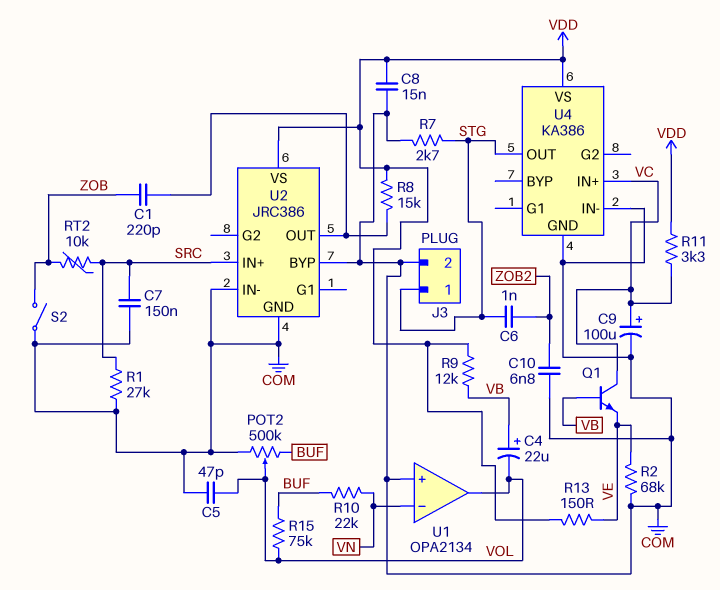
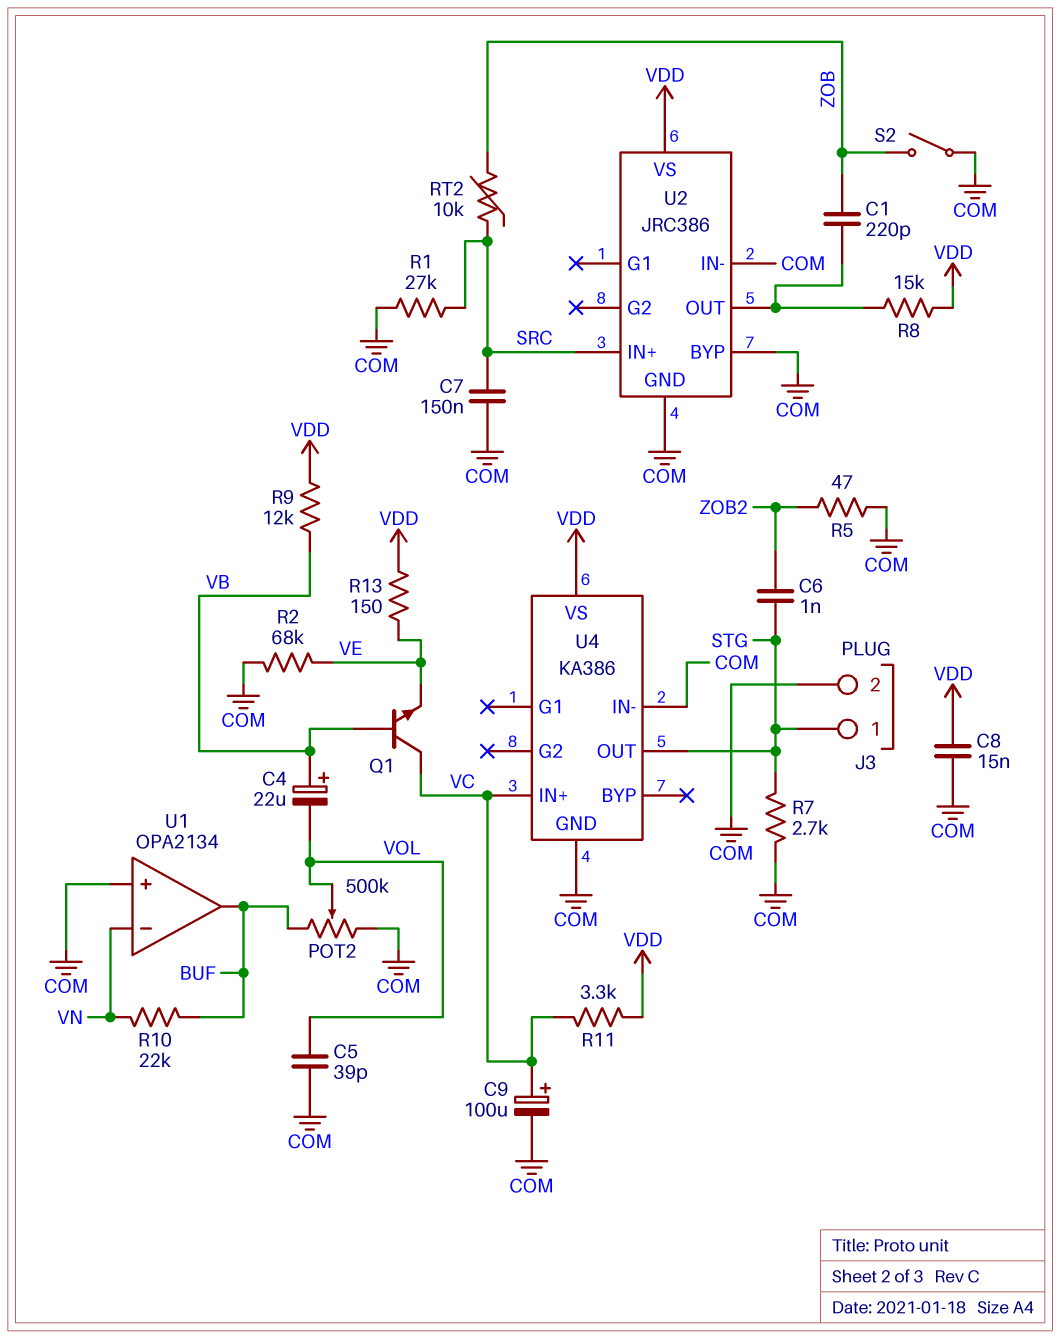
C5: 47pF (COM, VOL) -> 39pF (COM, VOL)
C10: 6.8nF (COM, ZOB2) -> none
R5: none -> 47 (COM, ZOB2)
R15: 75k (BUF, VOL) -> none
U1 pin out: VOL -> BUF

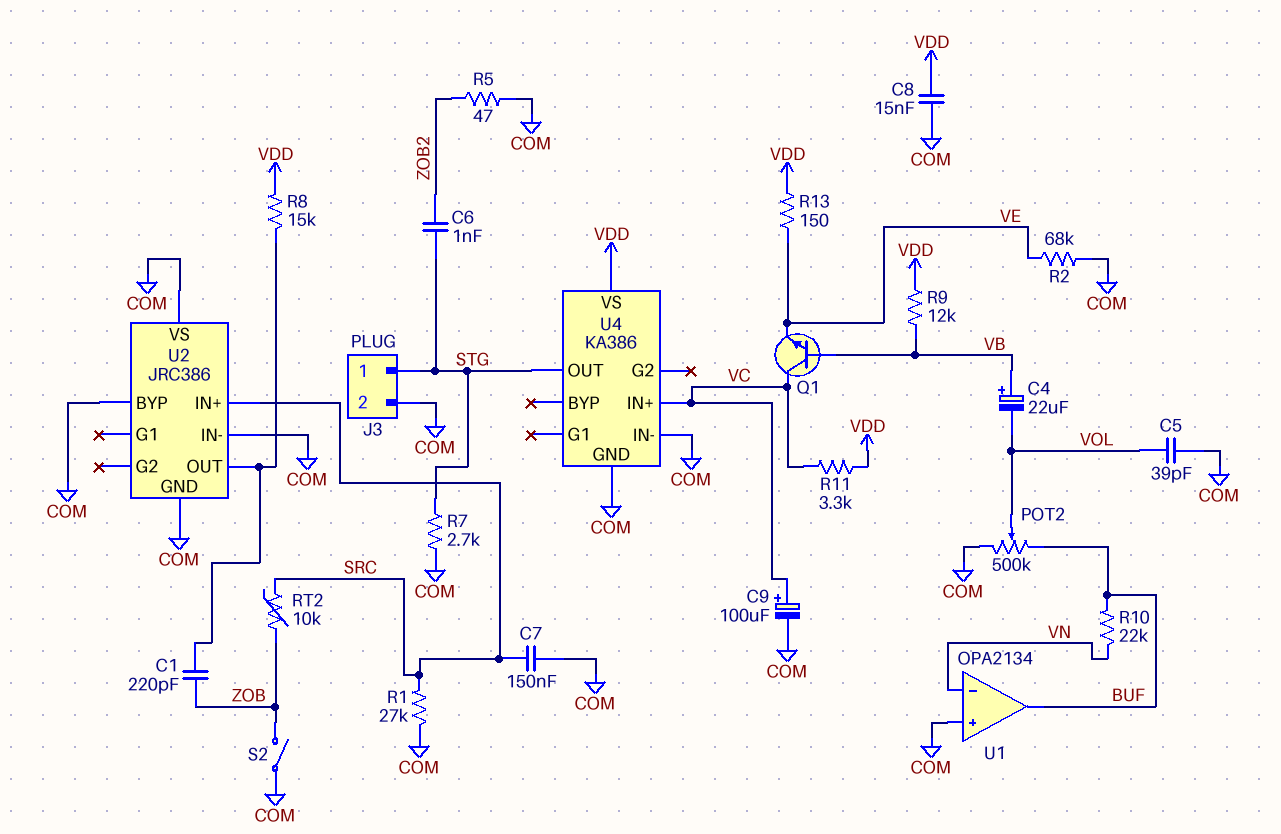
U2 pin VS: VDD -> COM

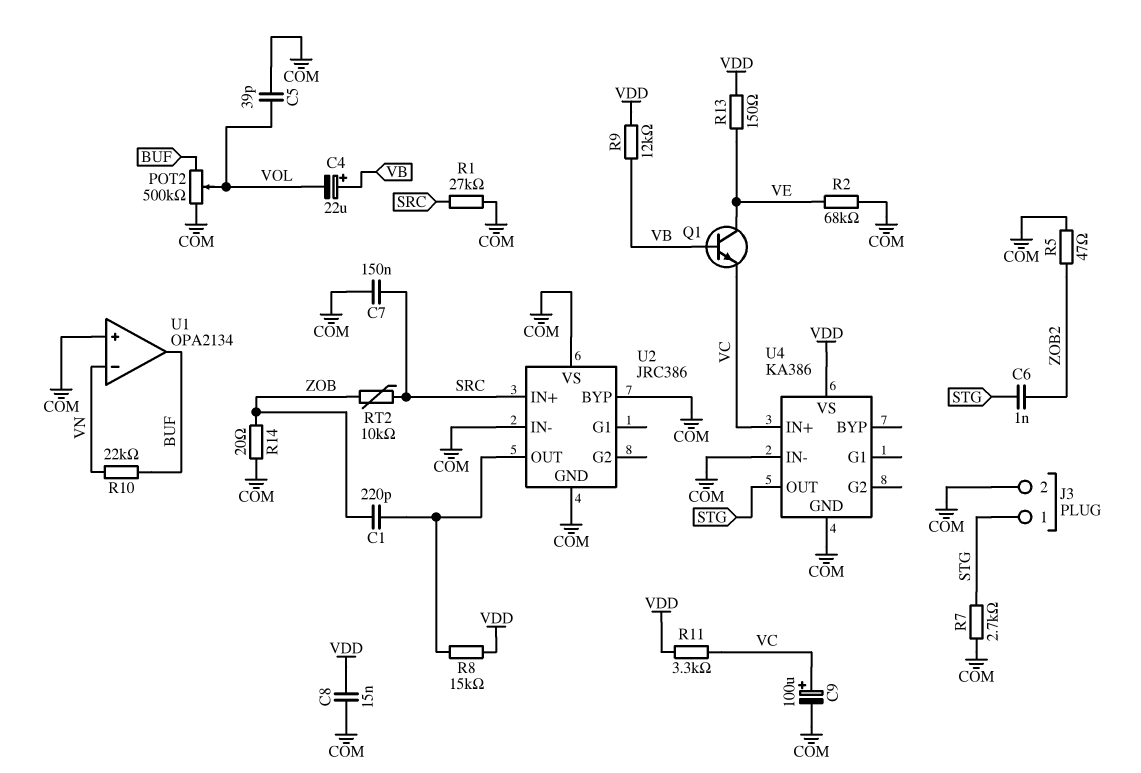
Q1: NPN (B VB, C VC, E VE) -> NPN (B VB, C VE, E VC)
R14: none -> 20 (COM, ZOB)
S2: switch (COM, ZOB) -> none

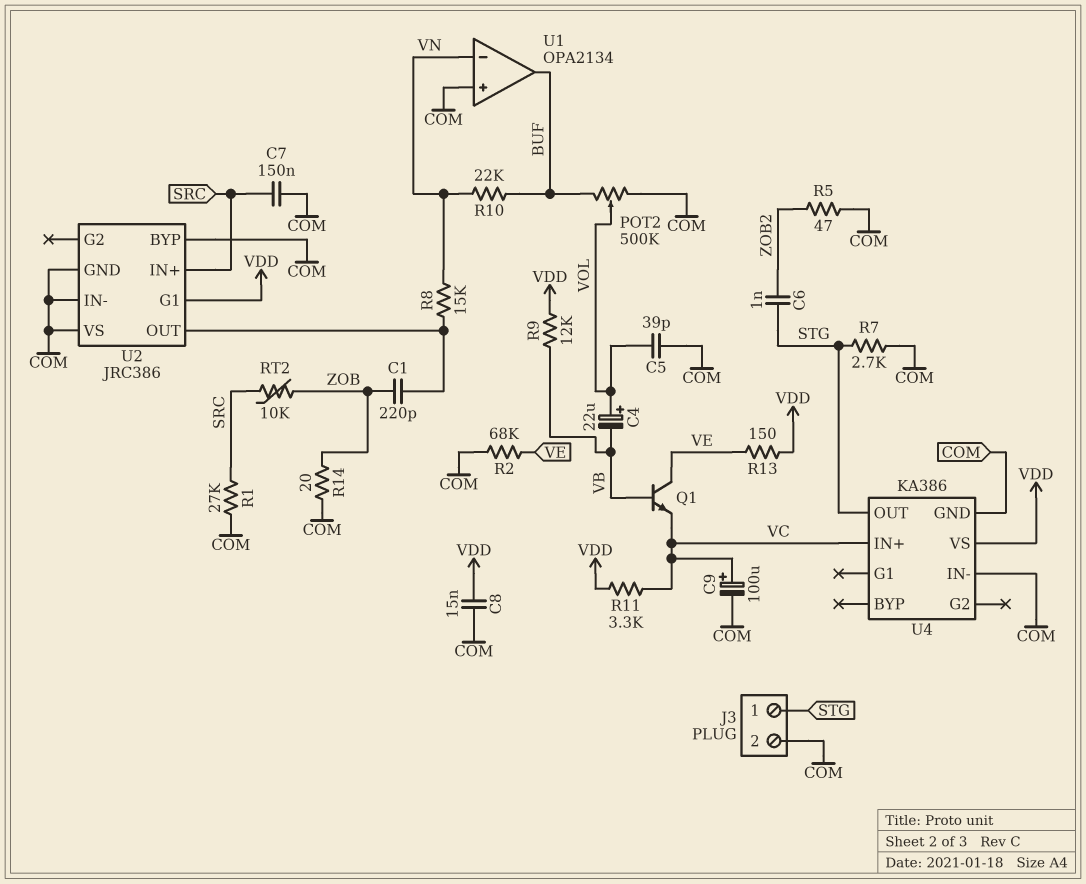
C4: 22uF (plus VB, minus VOL) -> 22uF (plus VOL, minus VB)
R8: 15k (U2/OUT, VDD) -> 15k (U2/OUT, VN)
U2 pin G1: none -> VDD

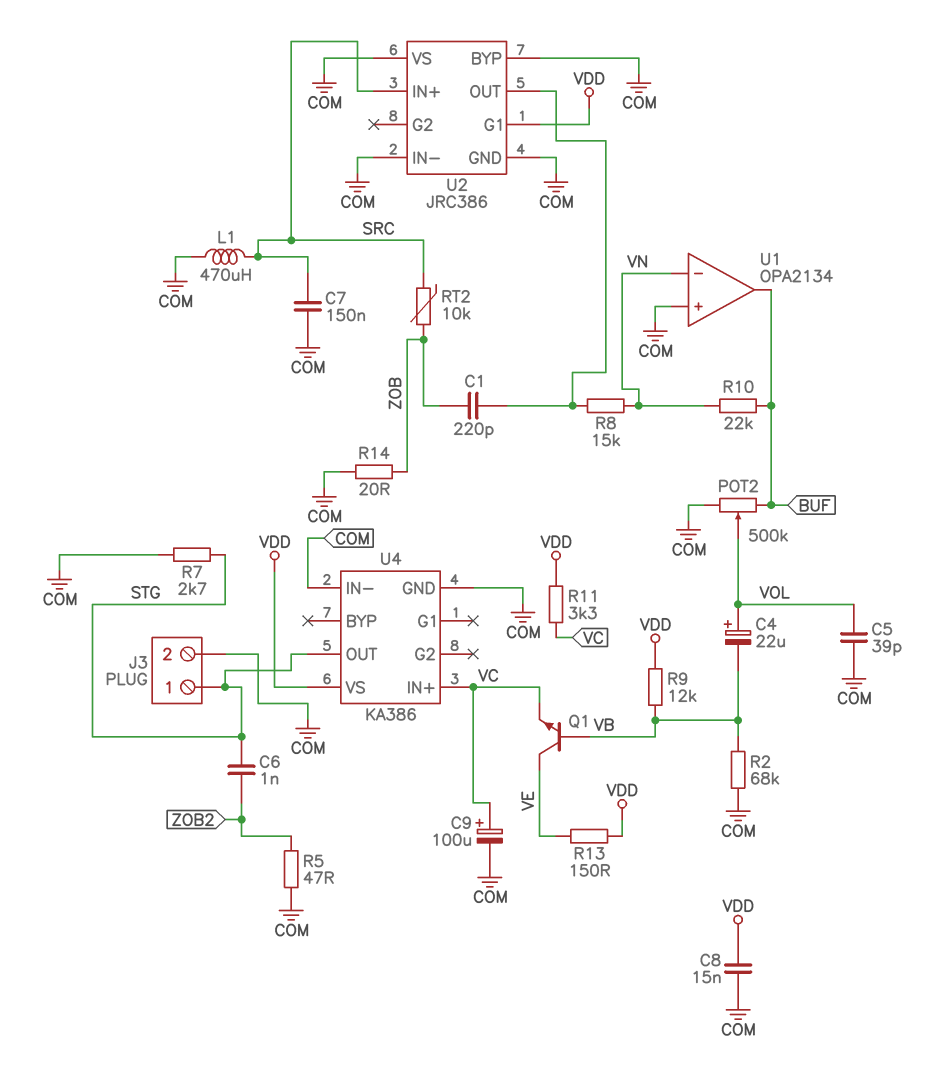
L1: none -> 470uH (COM, SRC)
R1: 27k (COM, SRC) -> none
R2: 68k (COM, VE) -> 68k (COM, VB)

